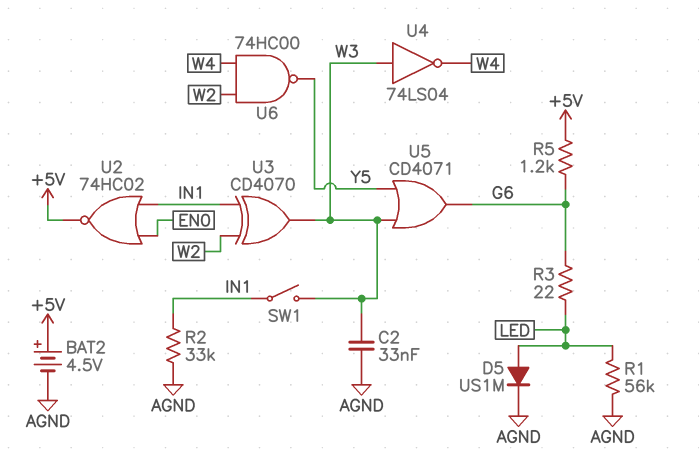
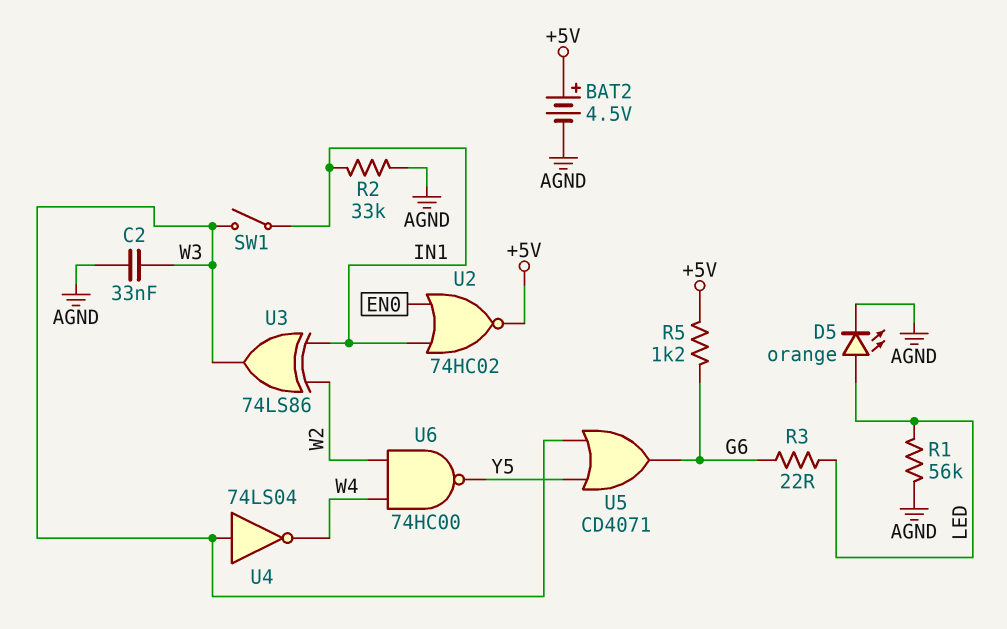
D5: diode US1M (A LED, K AGND) -> LED orange (A LED, K AGND)
U3: XOR CD4070 (in IN1, in W2, out W3) -> XOR 74LS86 (in IN1, in W2, out W3)

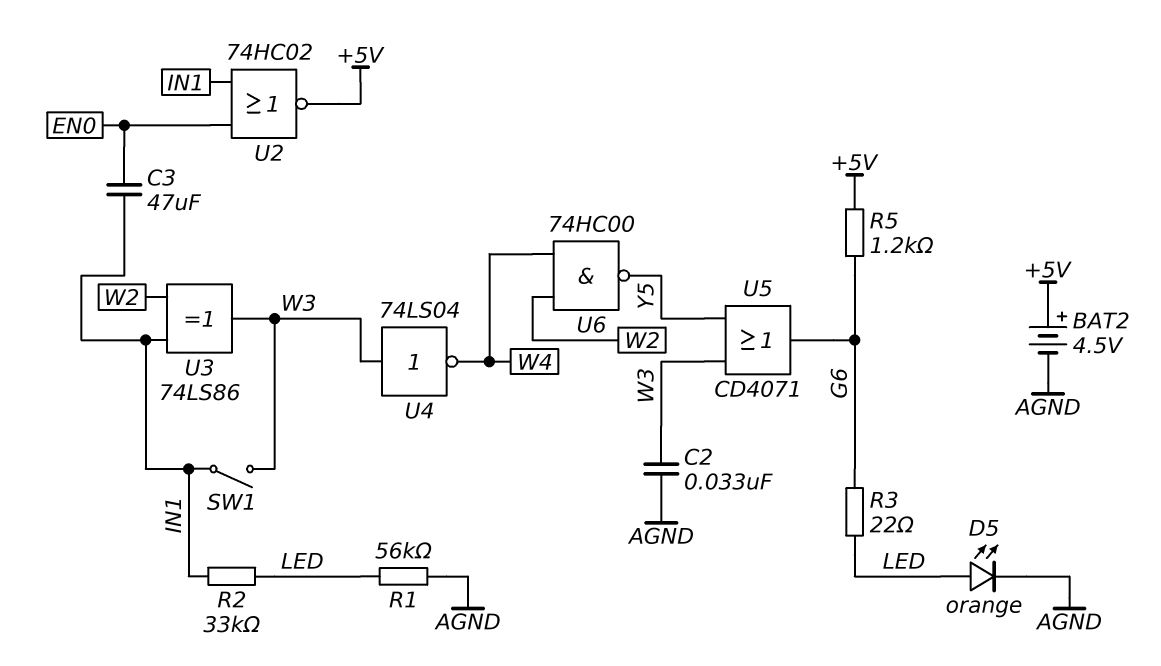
C3: none -> 47uF (EN0, IN1)
R2: 33k (AGND, IN1) -> 33k (IN1, LED)

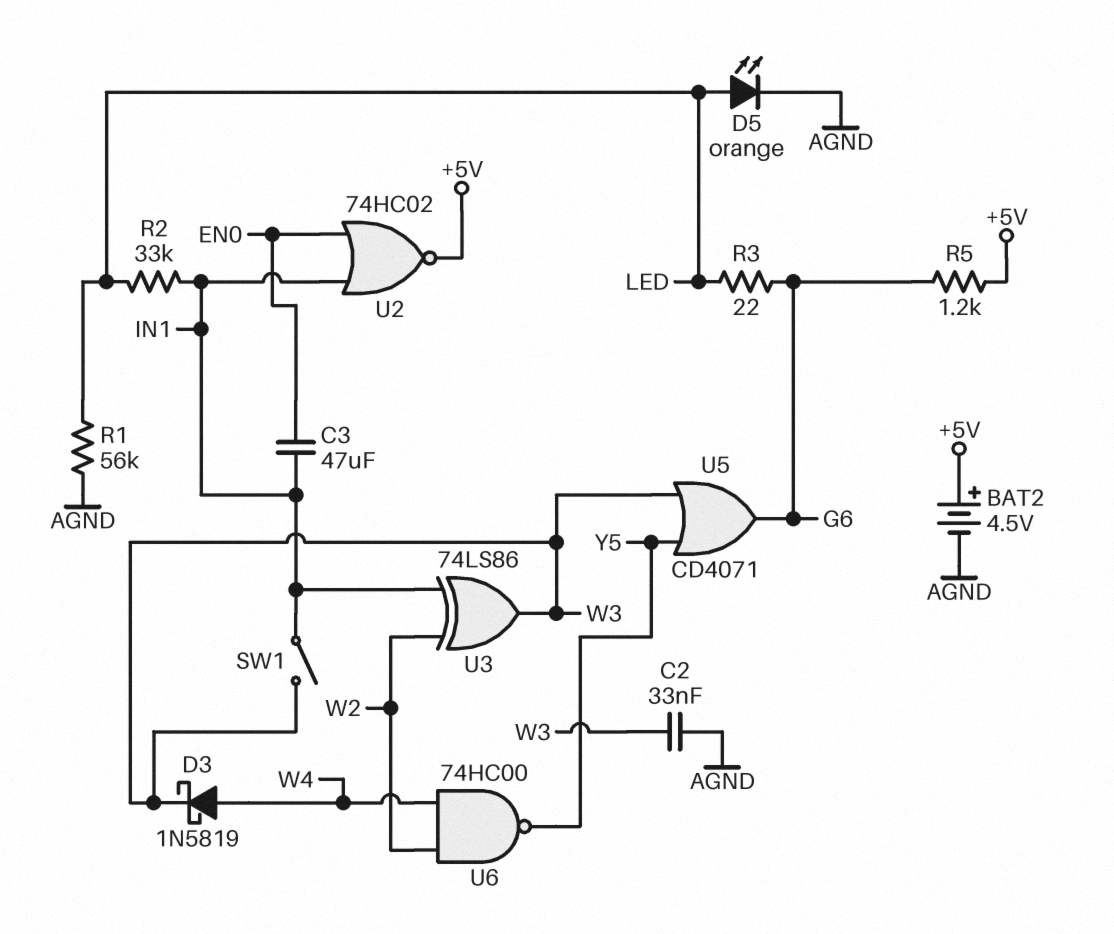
D3: none -> schottky 1N5819 (A W4, K W3)
U4: NOT 74LS04 (in W3, out W4) -> none

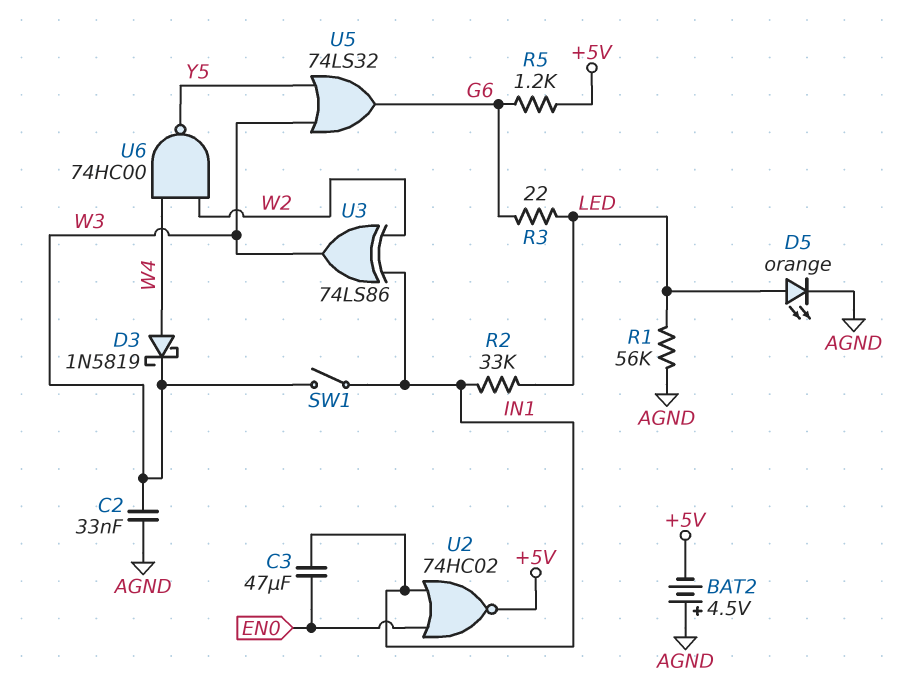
BAT2: 4.5V (plus +5V, minus AGND) -> 4.5V (plus AGND, minus +5V)
U5: OR CD4071 (in W3, in Y5, out G6) -> OR 74LS32 (in W3, in Y5, out G6)

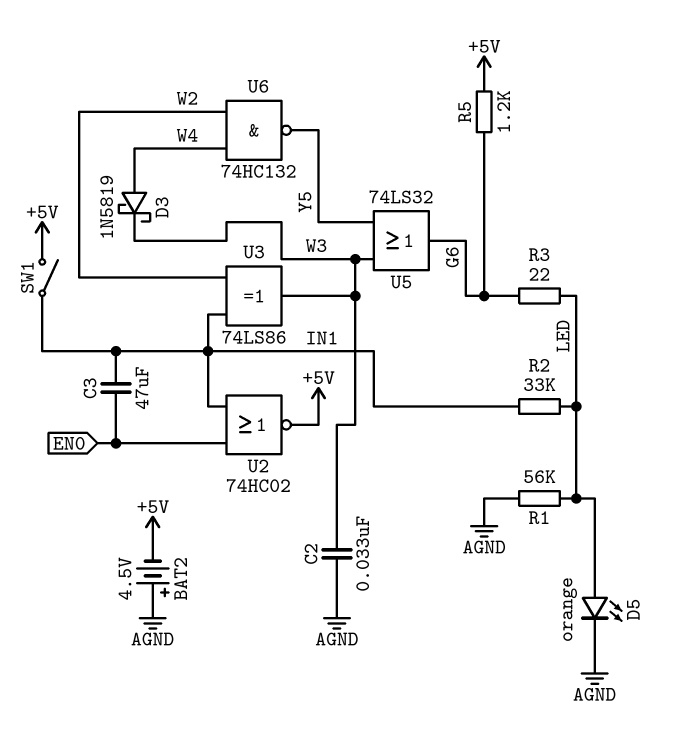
SW1: switch (IN1, W3) -> switch (+5V, IN1)
U6: NAND 74HC00 (in W2, in W4, out Y5) -> NAND 74HC132 (in W2, in W4, out Y5)

